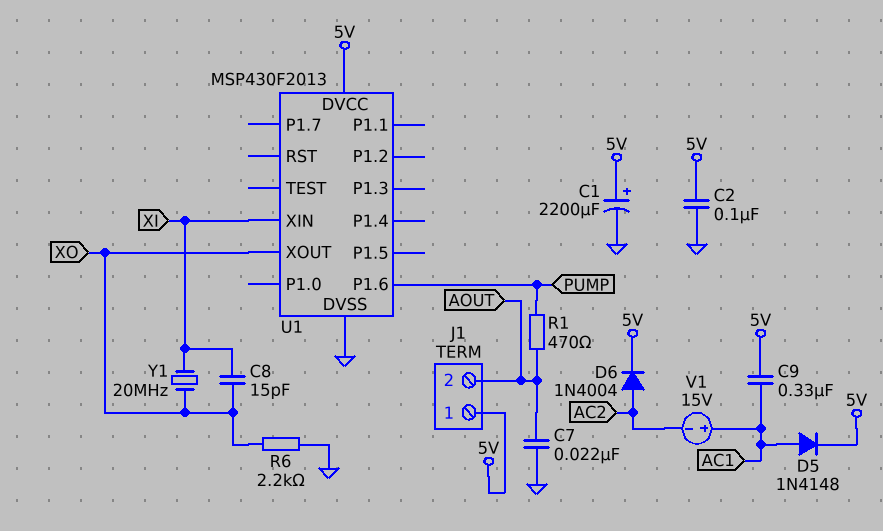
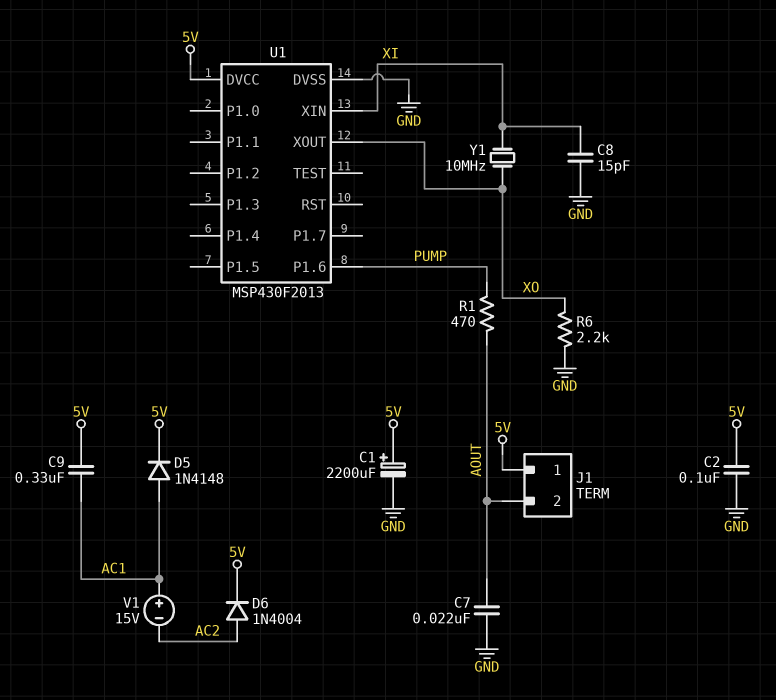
C8: 15pF (XI, XO) -> 15pF (GND, XI)
Y1: 20MHz (XI, XO) -> 10MHz (XI, XO)

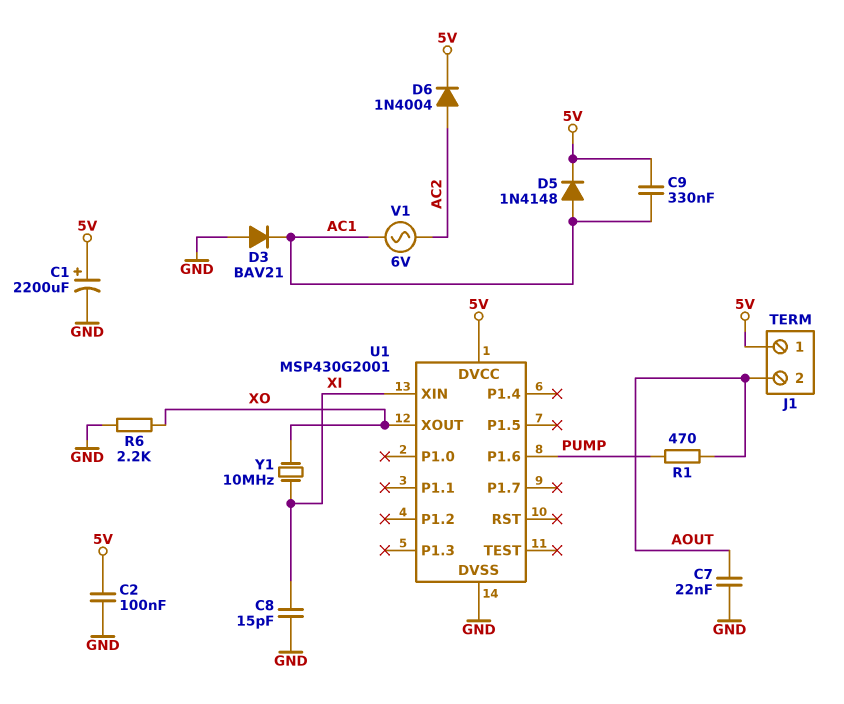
D3: none -> diode BAV21 (A GND, K AC1)
U1: MSP430F2013 -> MSP430G2001
V1: 15V (plus AC1, minus AC2) -> AC 6V (AC1, AC2)

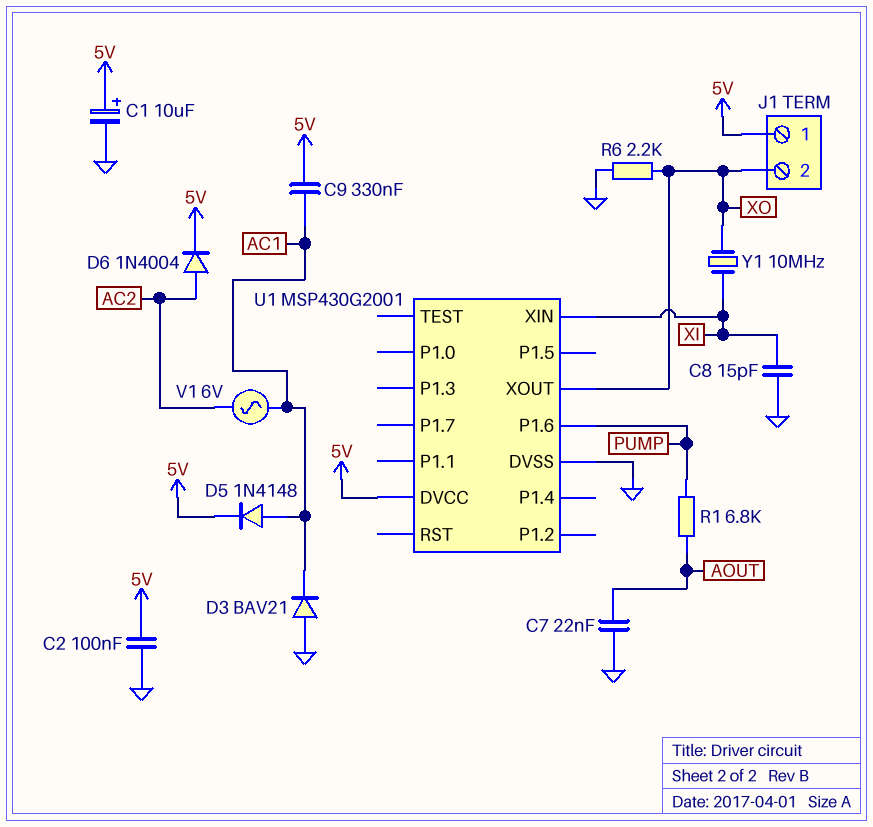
C1: 2200uF (plus 5V, minus GND) -> 10uF (plus 5V, minus GND)
J1 pin 2: AOUT -> XO
R1: 470 (AOUT, PUMP) -> 6.8k (AOUT, PUMP)

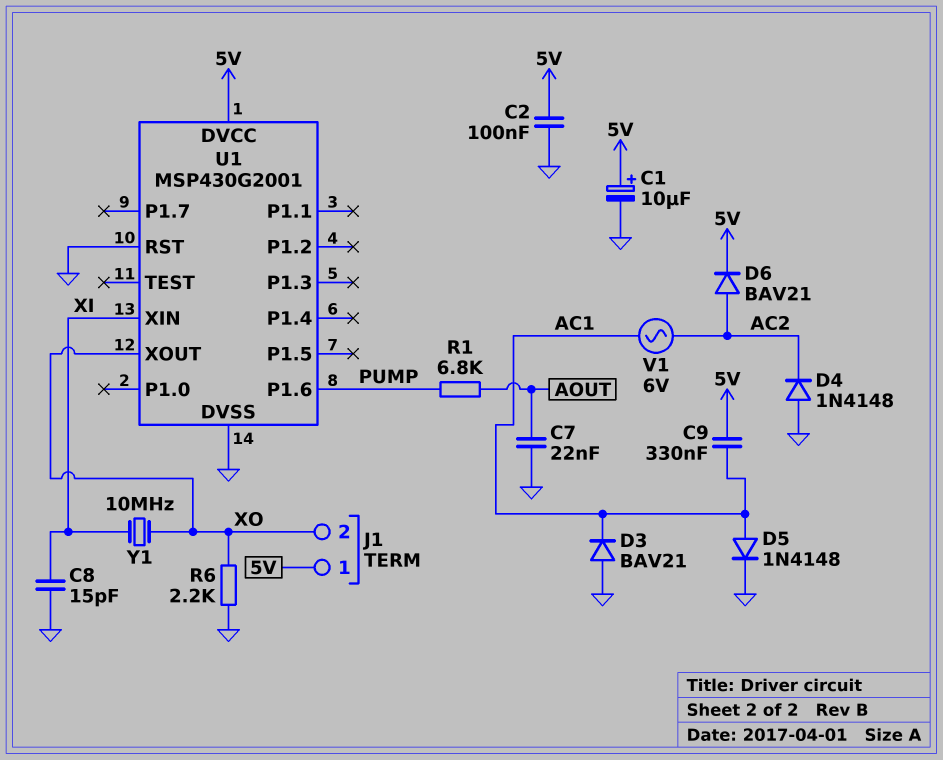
D4: none -> diode 1N4148 (A GND, K AC2)
D5: diode 1N4148 (A AC1, K 5V) -> diode 1N4148 (A AC1, K GND)
D6: diode 1N4004 (A AC2, K 5V) -> diode BAV21 (A AC2, K 5V)
U1 pin RST: none -> GND

